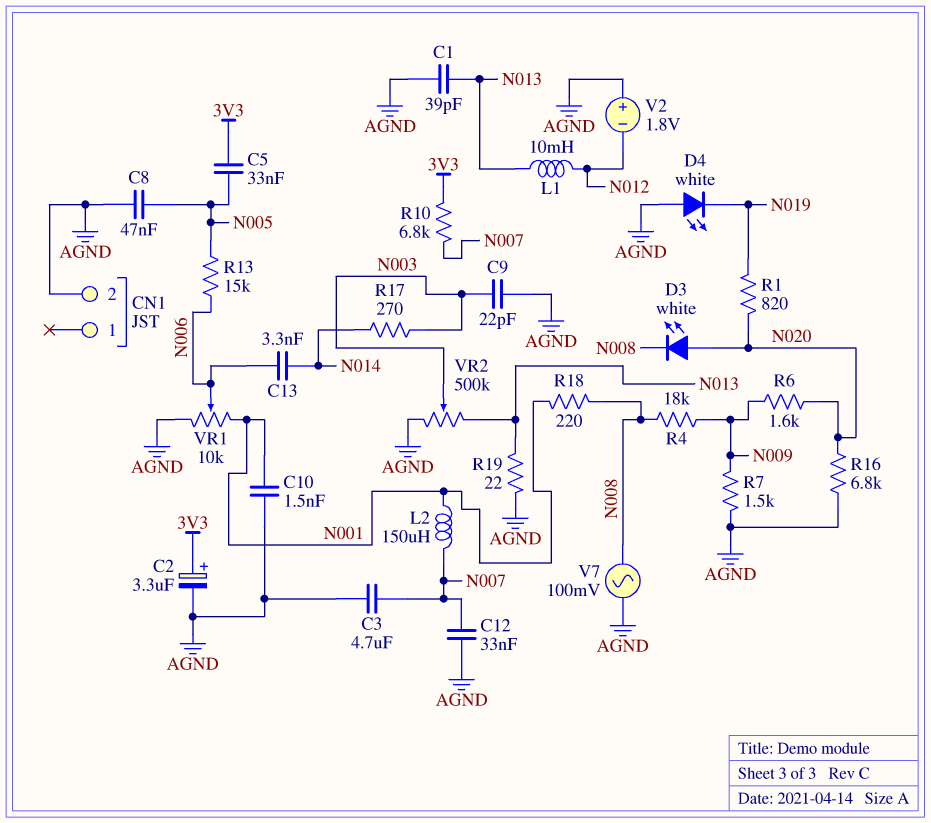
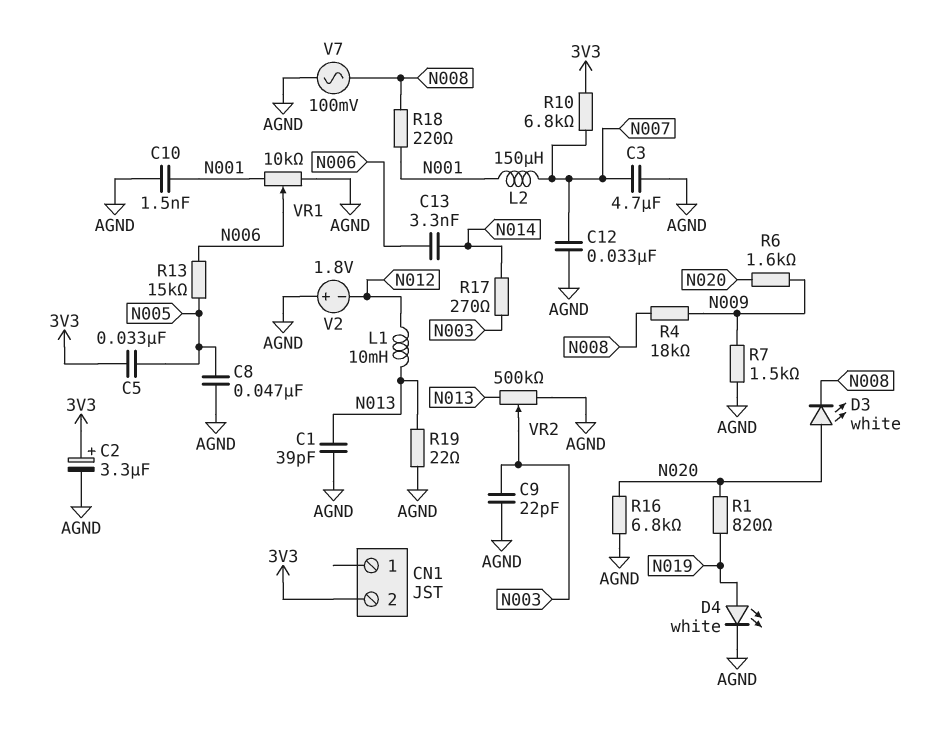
CN1 pin 2: AGND -> 3V3
D4: LED white (A AGND, K N019) -> LED white (A N019, K AGND)

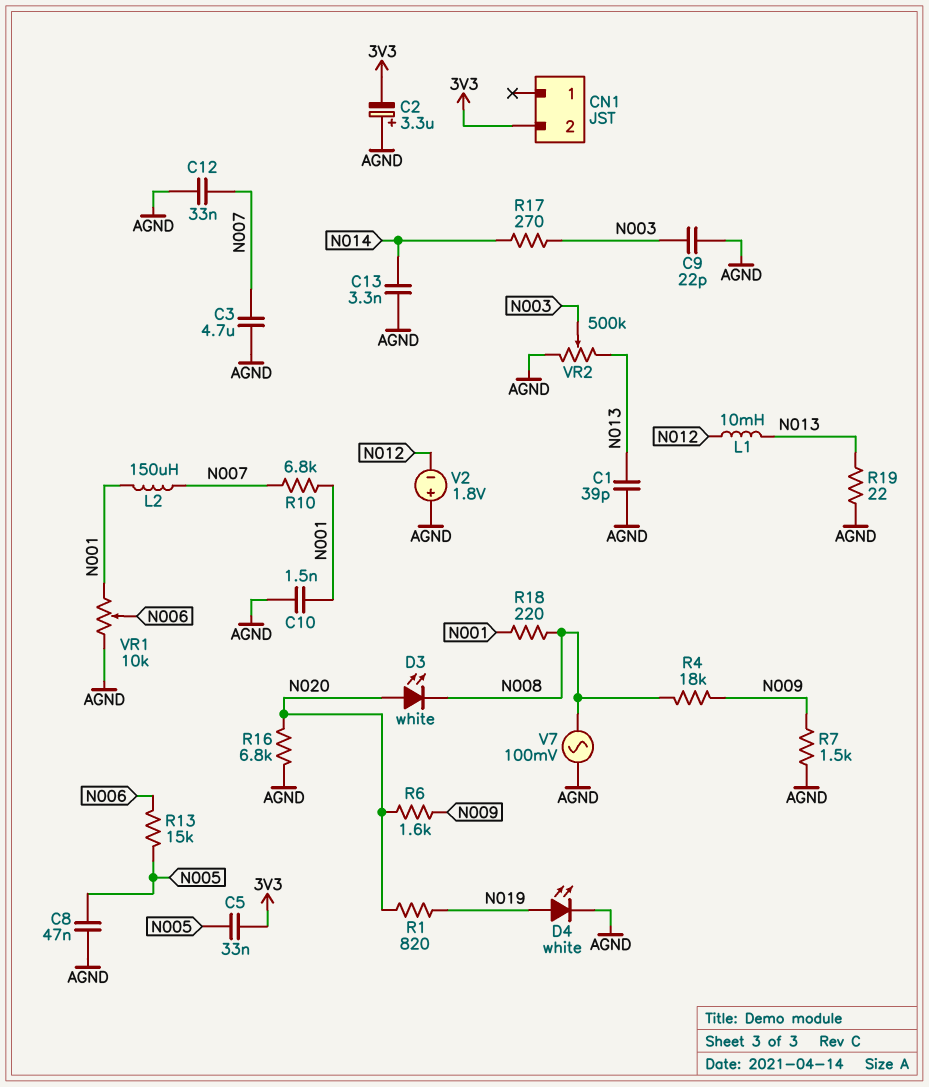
C2: 3.3uF (plus 3V3, minus AGND) -> 3.3uF (plus AGND, minus 3V3)
C13: 3.3nF (N006, N014) -> 3.3nF (AGND, N014)
R10: 6.8k (3V3, N007) -> 6.8k (N001, N007)

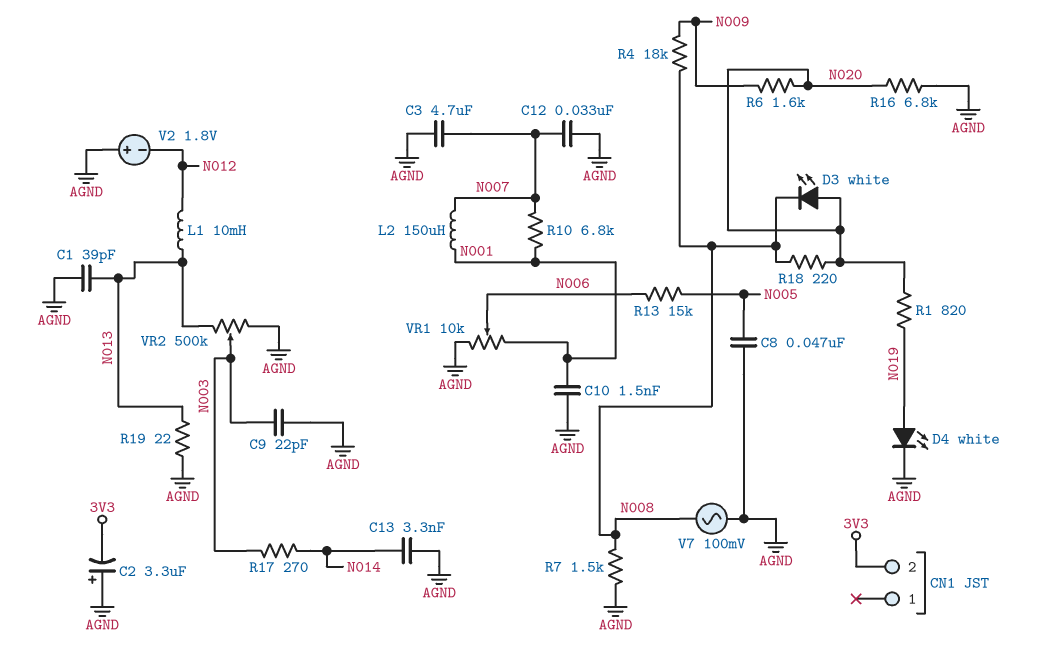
C5: 33nF (3V3, N005) -> none
R7: 1.5k (AGND, N009) -> 1.5k (AGND, N008)
R18: 220 (N001, N008) -> 220 (N008, N020)

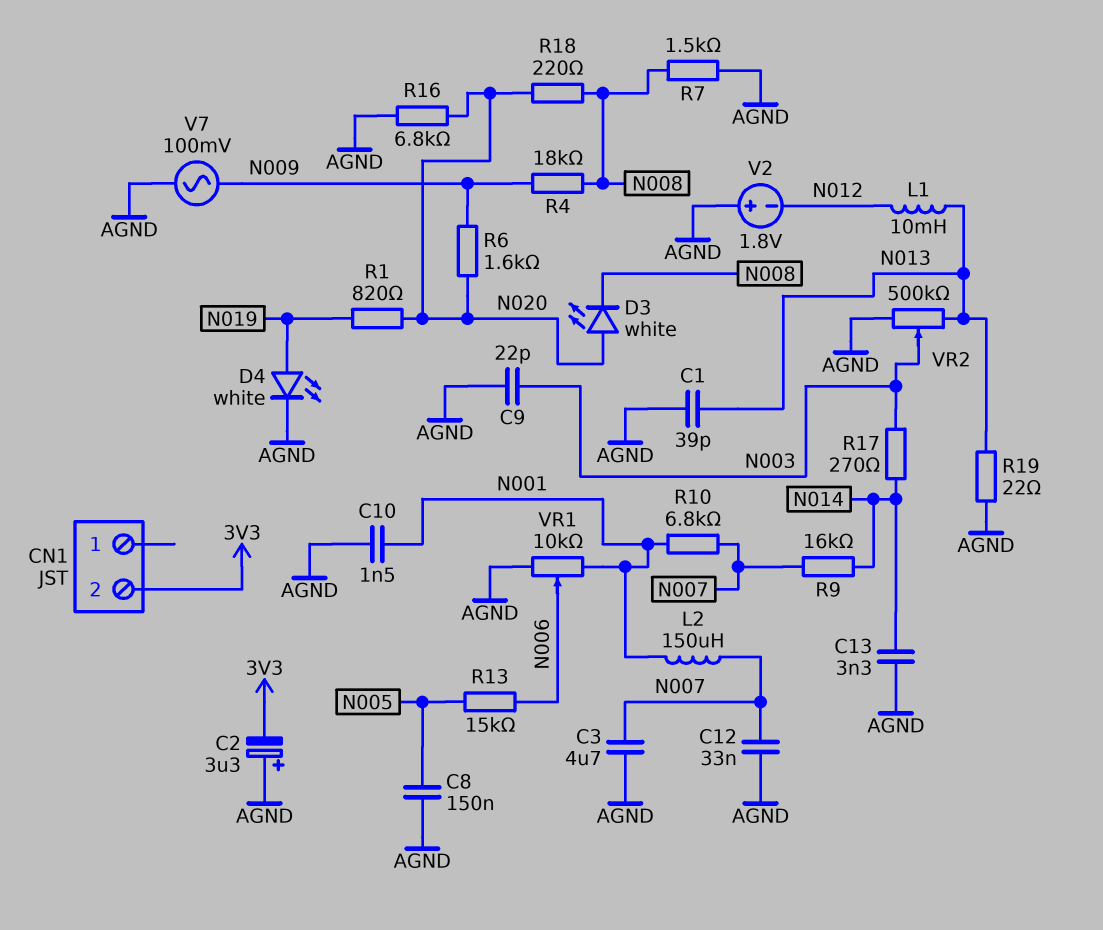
C8: 47nF (AGND, N005) -> 150nF (AGND, N005)
R9: none -> 16k (N007, N014)
V7: AC 100mV (AGND, N008) -> AC 100mV (AGND, N009)

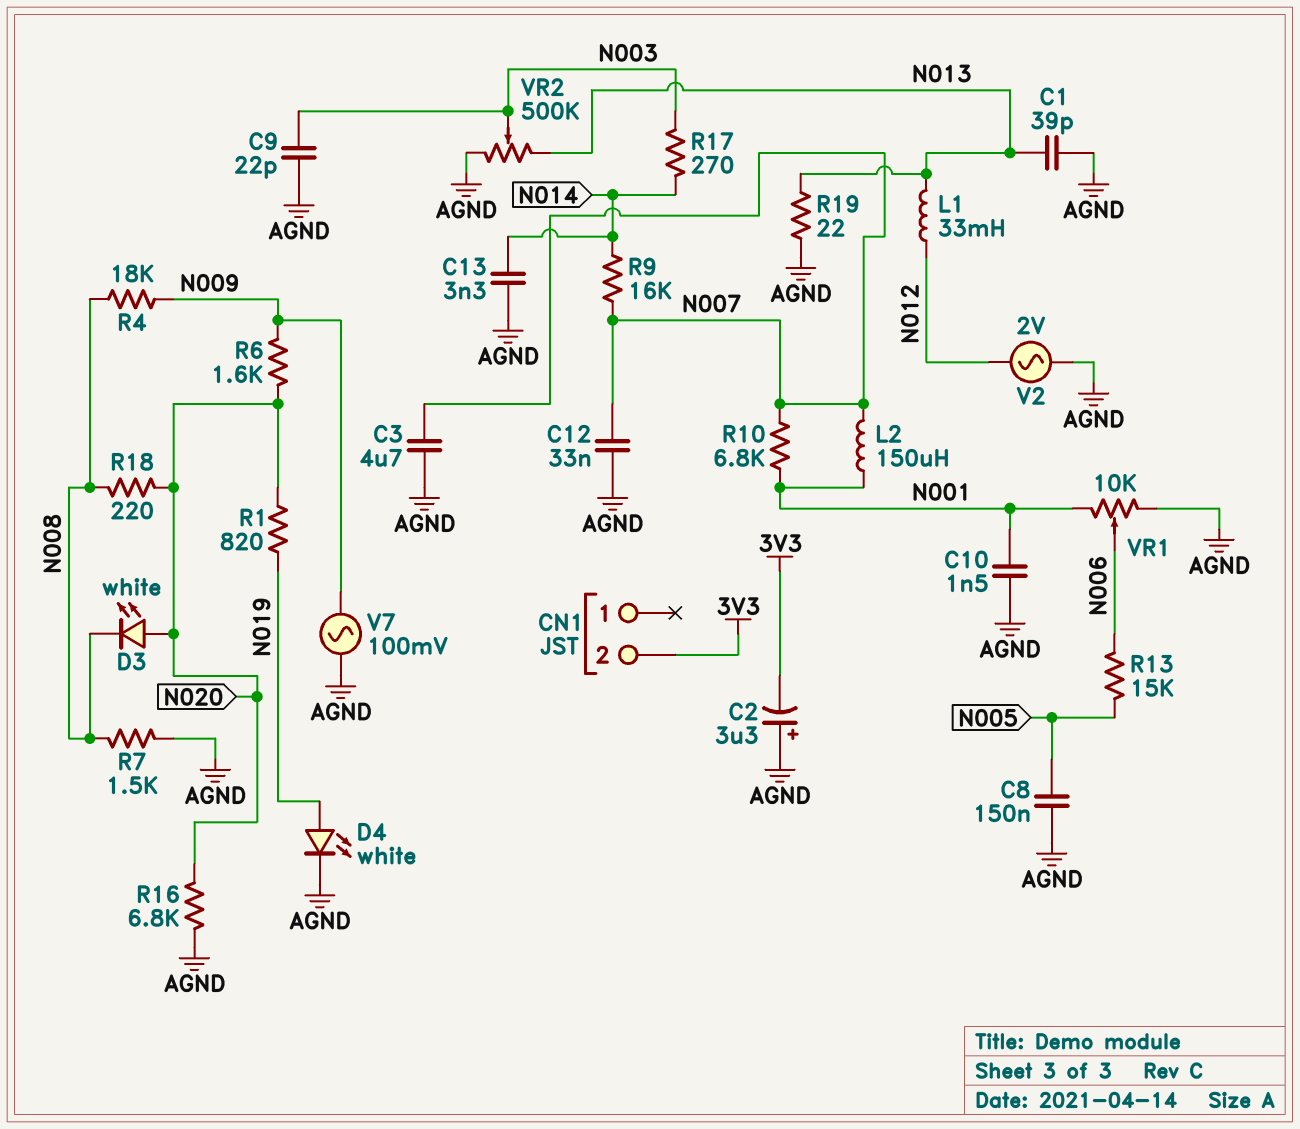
L1: 10mH (N012, N013) -> 33mH (N012, N013)
V2: 1.8V (plus AGND, minus N012) -> AC 2V (AGND, N012)

